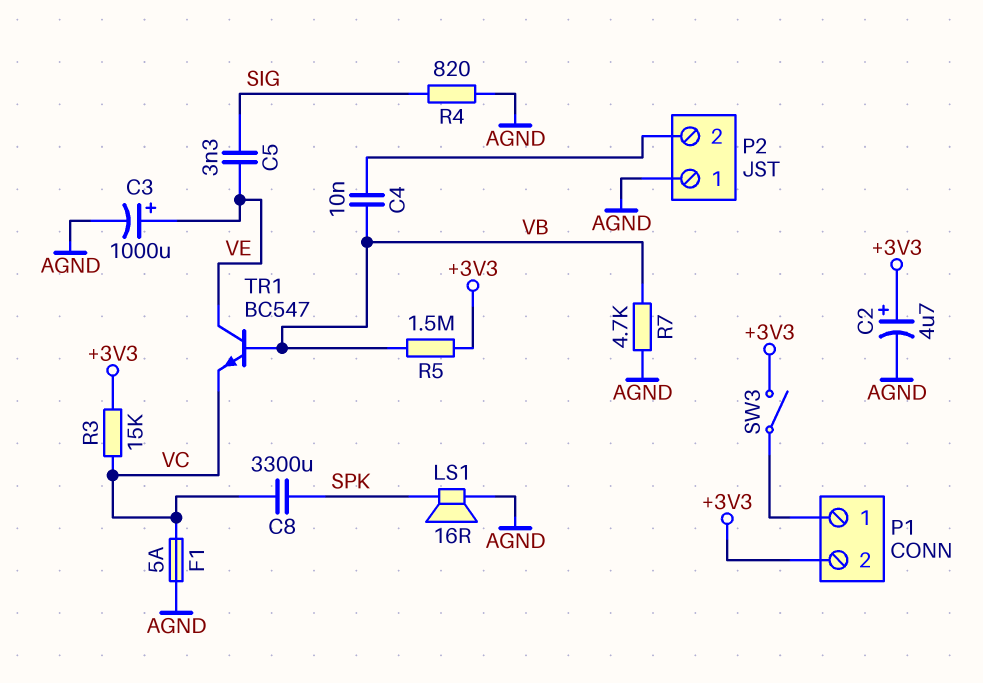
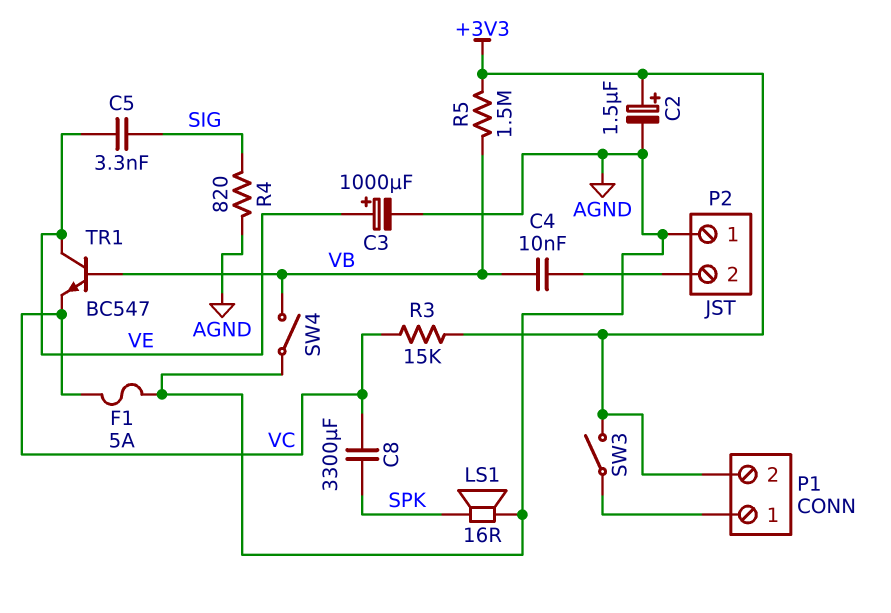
C2: 4.7uF (plus +3V3, minus AGND) -> 1.5uF (plus +3V3, minus AGND)
R7: 4.7k (AGND, VB) -> none
SW4: none -> switch (AGND, VB)

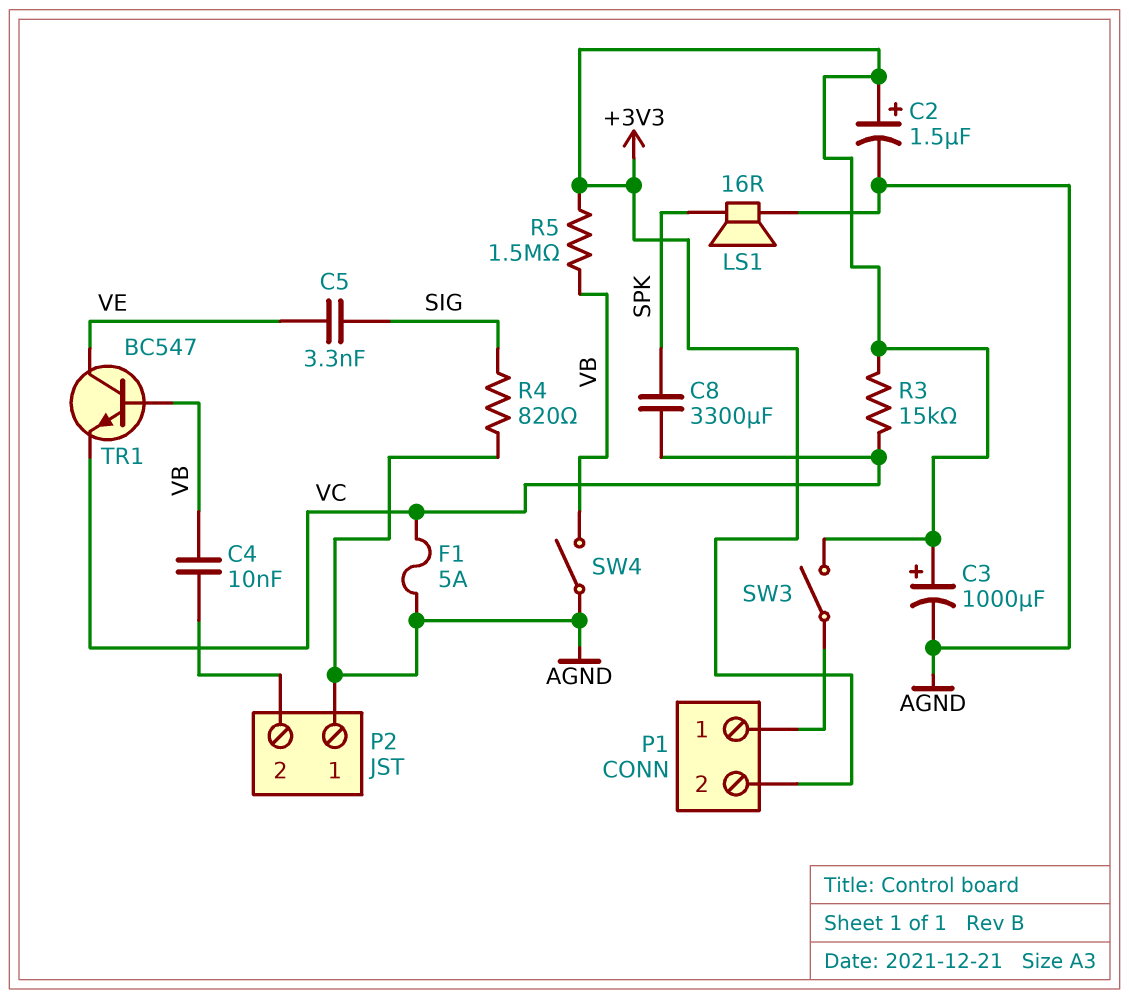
C3: 1000uF (plus VE, minus AGND) -> 1000uF (plus +3V3, minus AGND)

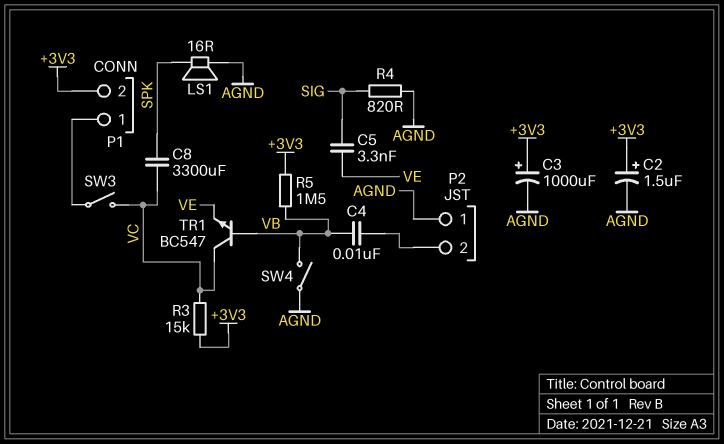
F1: 5A (AGND, VC) -> none
SW3: switch (+3V3, P1/1) -> switch (P1/1, VC)
TR1: NPN BC547 (B VB, C VE, E VC) -> NPN BC547 (B VB, C VC, E VE)

